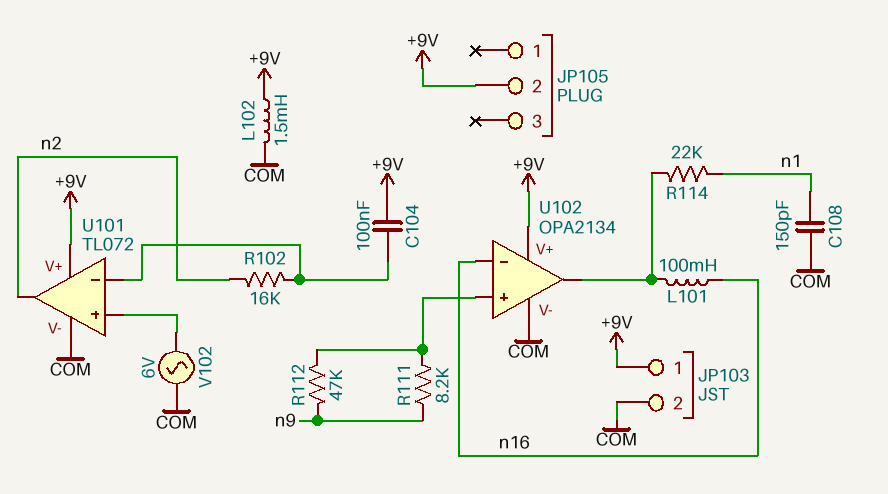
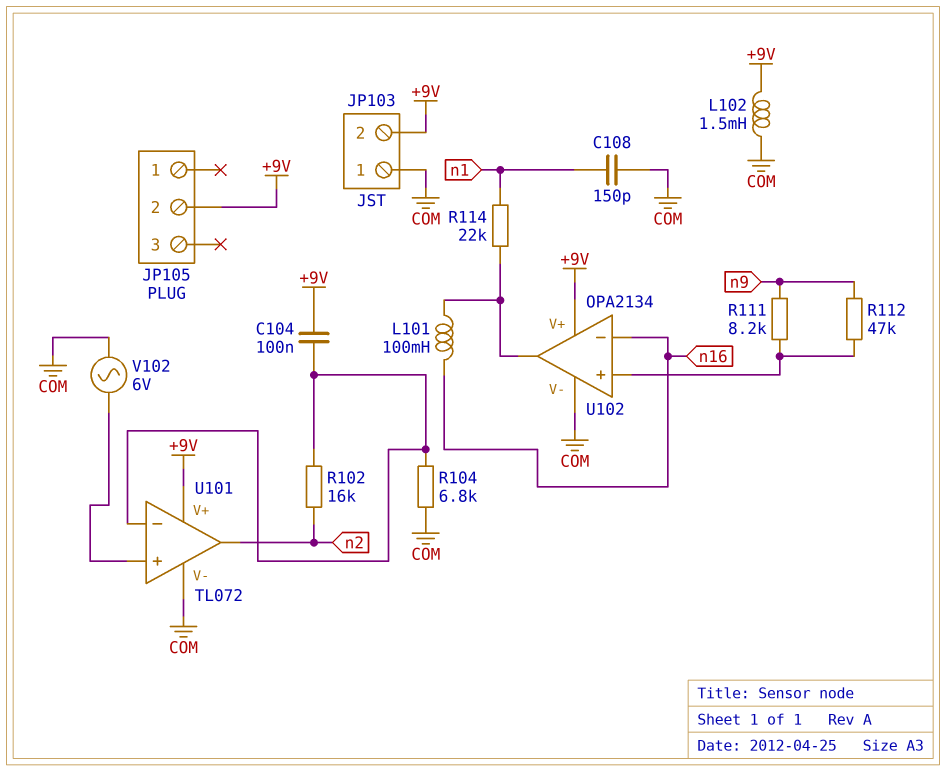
JP103 pin 1: +9V -> COM
JP103 pin 2: COM -> +9V
R104: none -> 6.8k (COM, U101/in-)

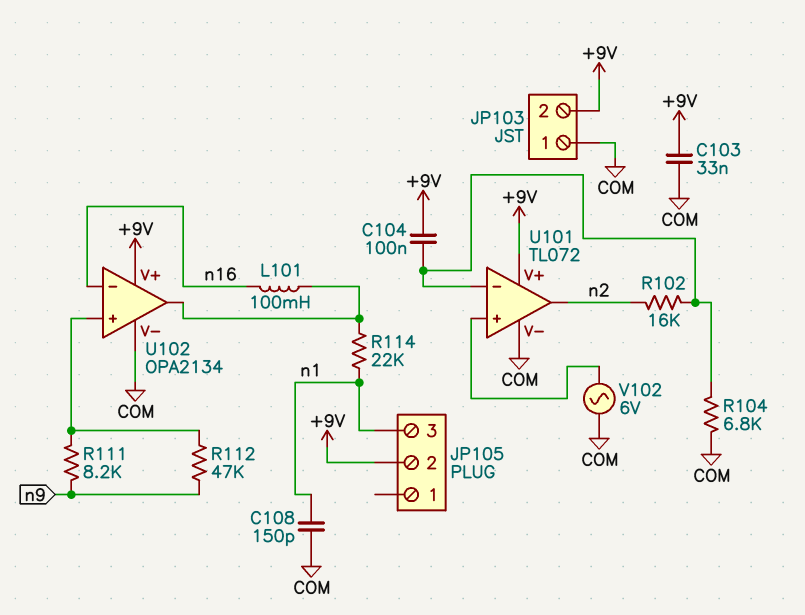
C103: none -> 33nF (+9V, COM)
JP105 pin 3: none -> n1
L102: 1.5mH (+9V, COM) -> none

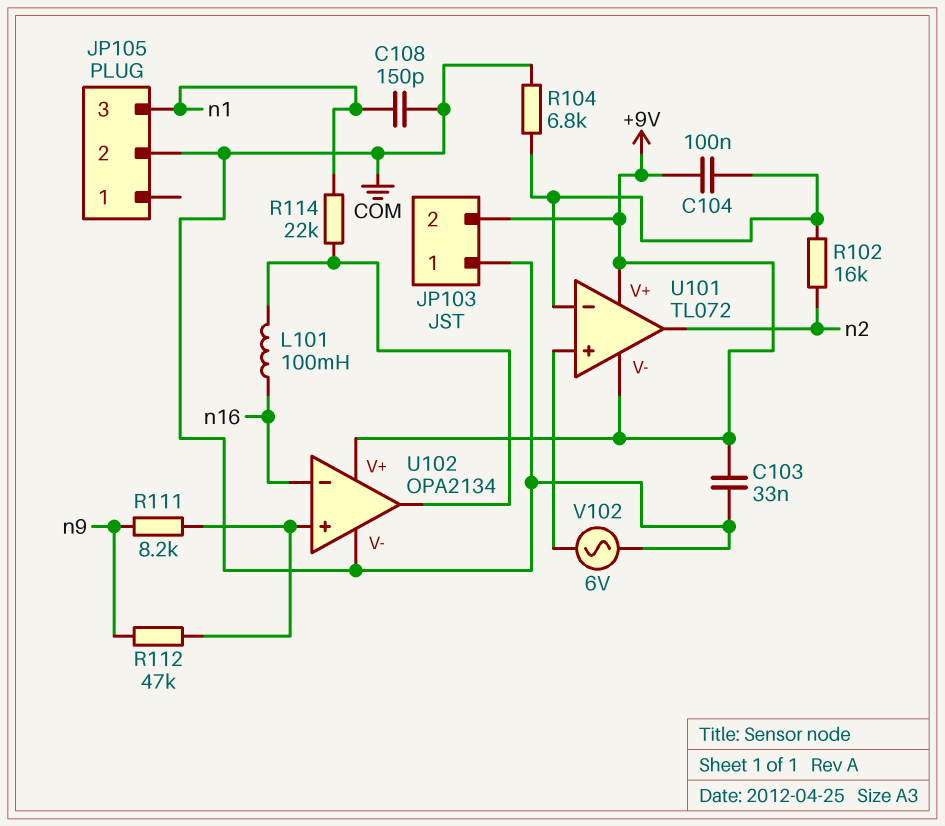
JP105 pin 2: +9V -> COM
U101 pin V-: COM -> +9V

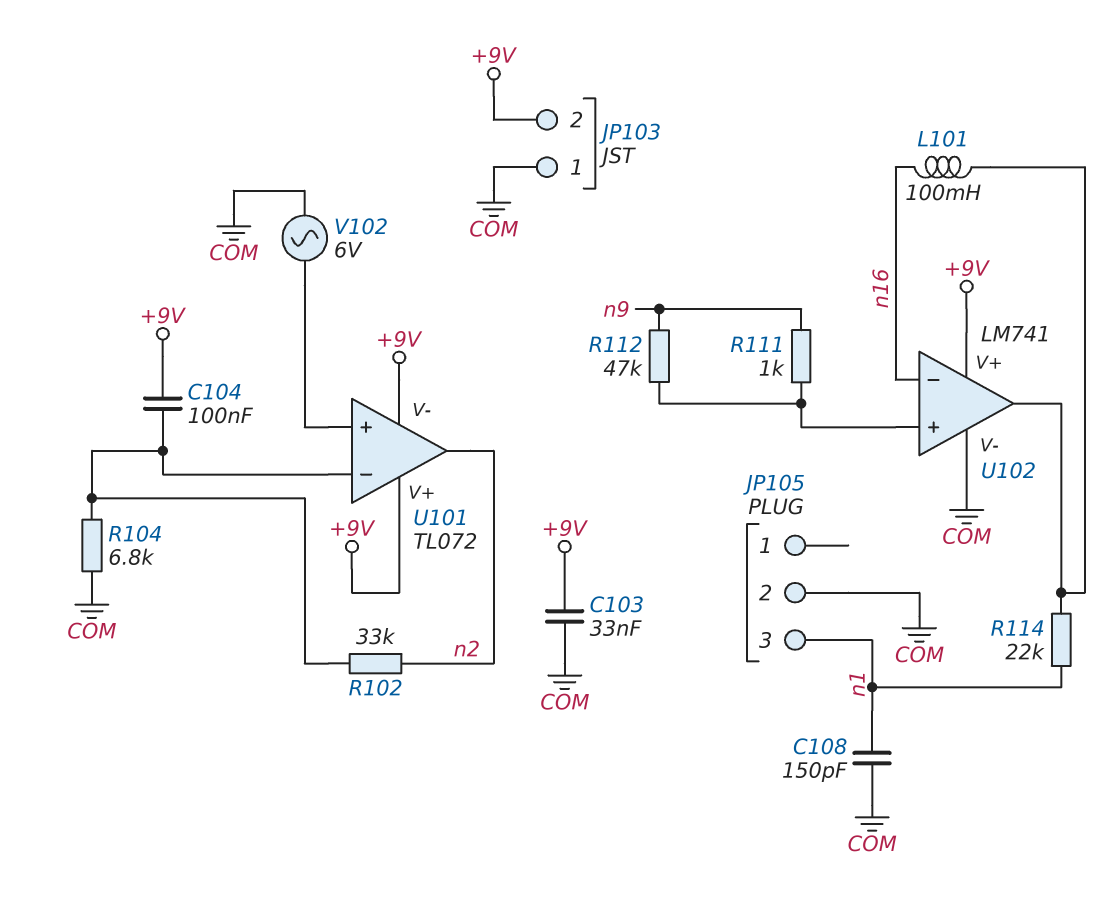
R102: 16k (U101/in-, n2) -> 33k (U101/in-, n2)
R111: 8.2k (U102/in+, n9) -> 1k (U102/in+, n9)
U102: OPA2134 -> LM741

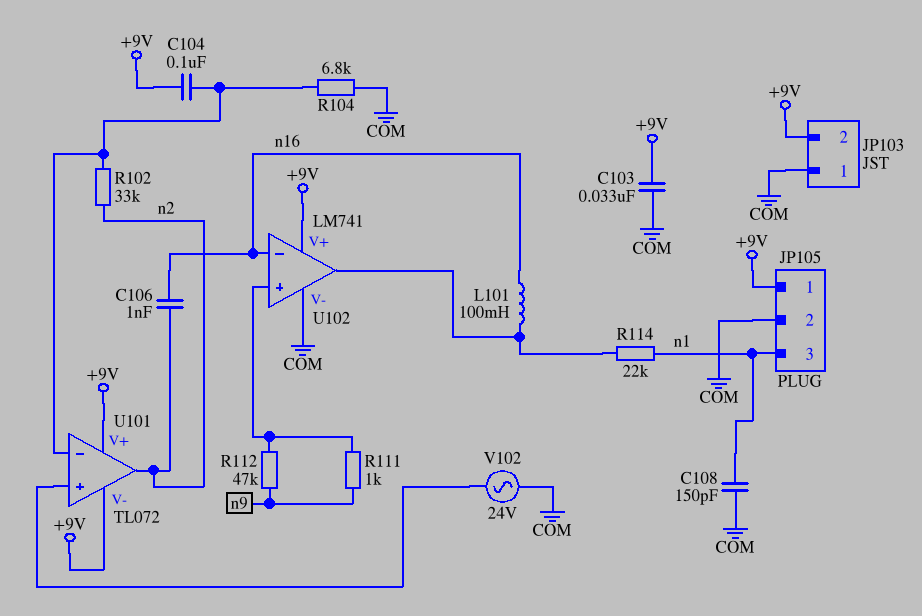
C106: none -> 1nF (n2, n16)
JP105 pin 1: none -> +9V
V102: AC 6V (COM, U101/in+) -> AC 24V (COM, U101/in+)

